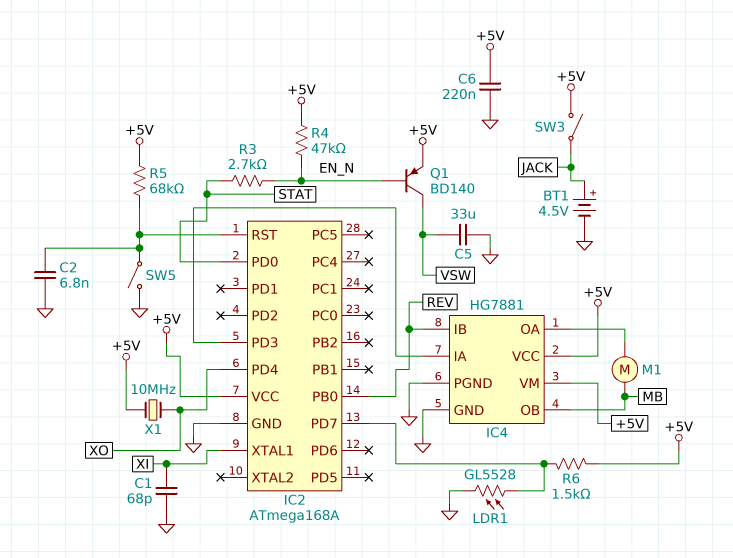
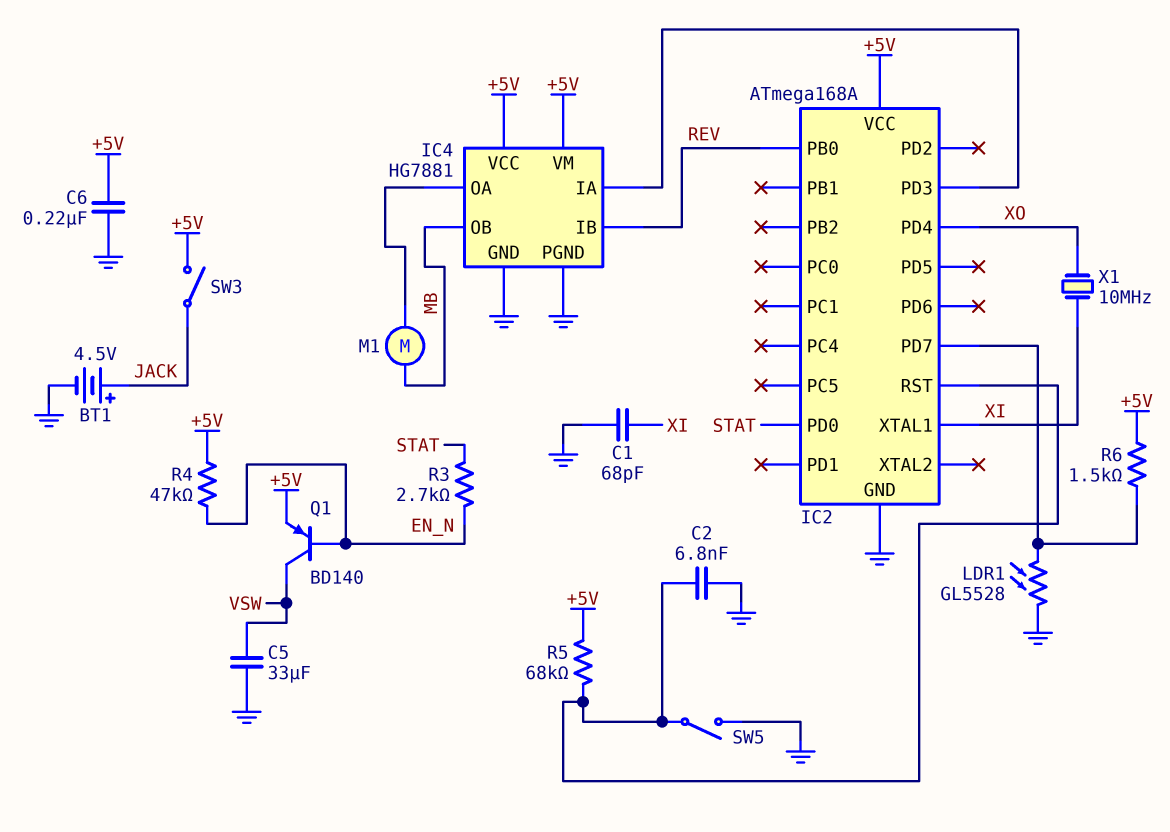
X1: 10MHz (+5V, XO) -> 10MHz (XI, XO)

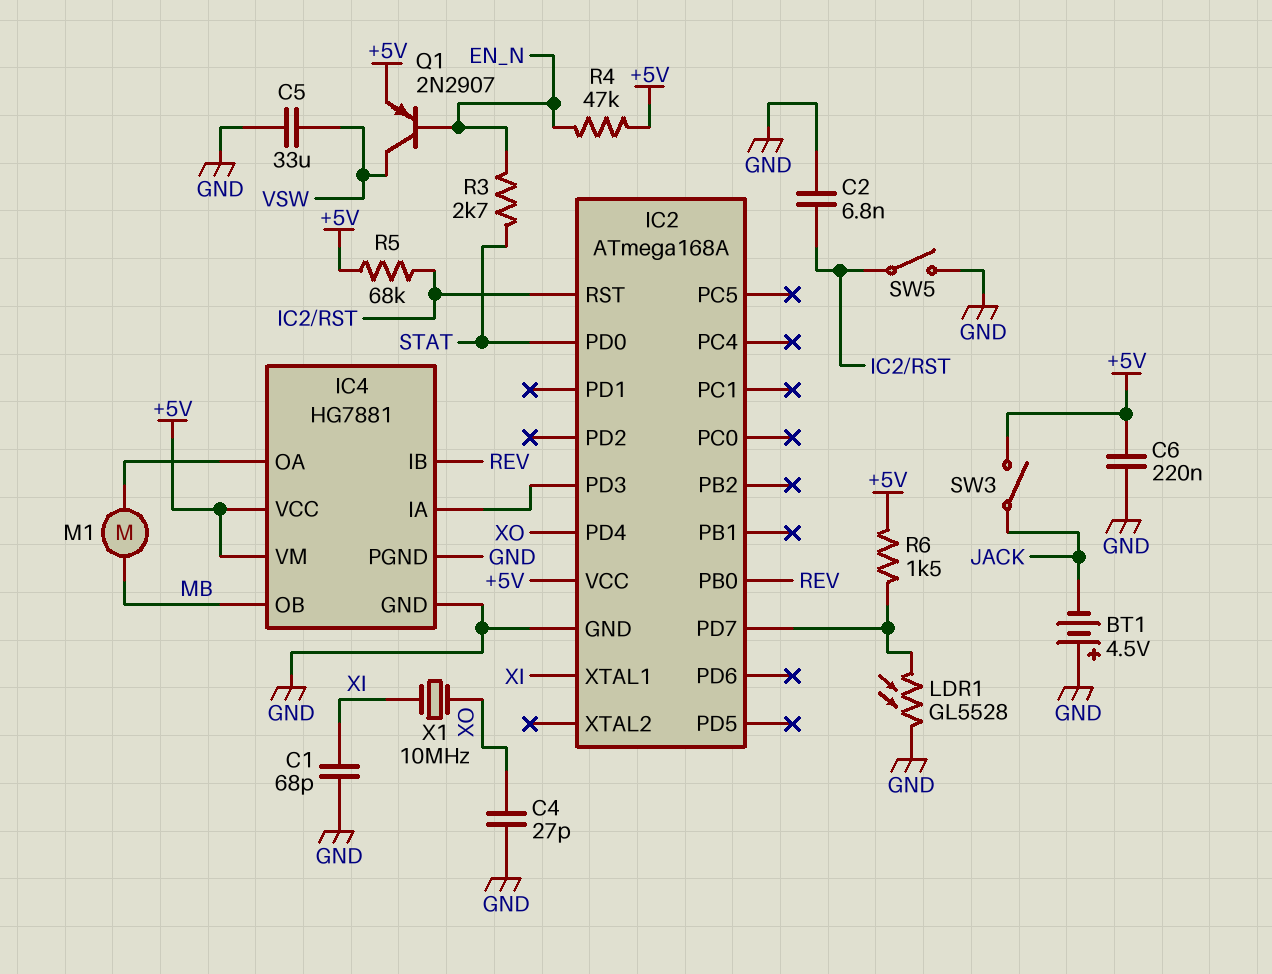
BT1: 4.5V (plus JACK, minus GND) -> 4.5V (plus GND, minus JACK)
C4: none -> 27pF (GND, XO)
Q1: PNP BD140 (B EN_N, C VSW, E +5V) -> PNP 2N2907 (B EN_N, C VSW, E +5V)

